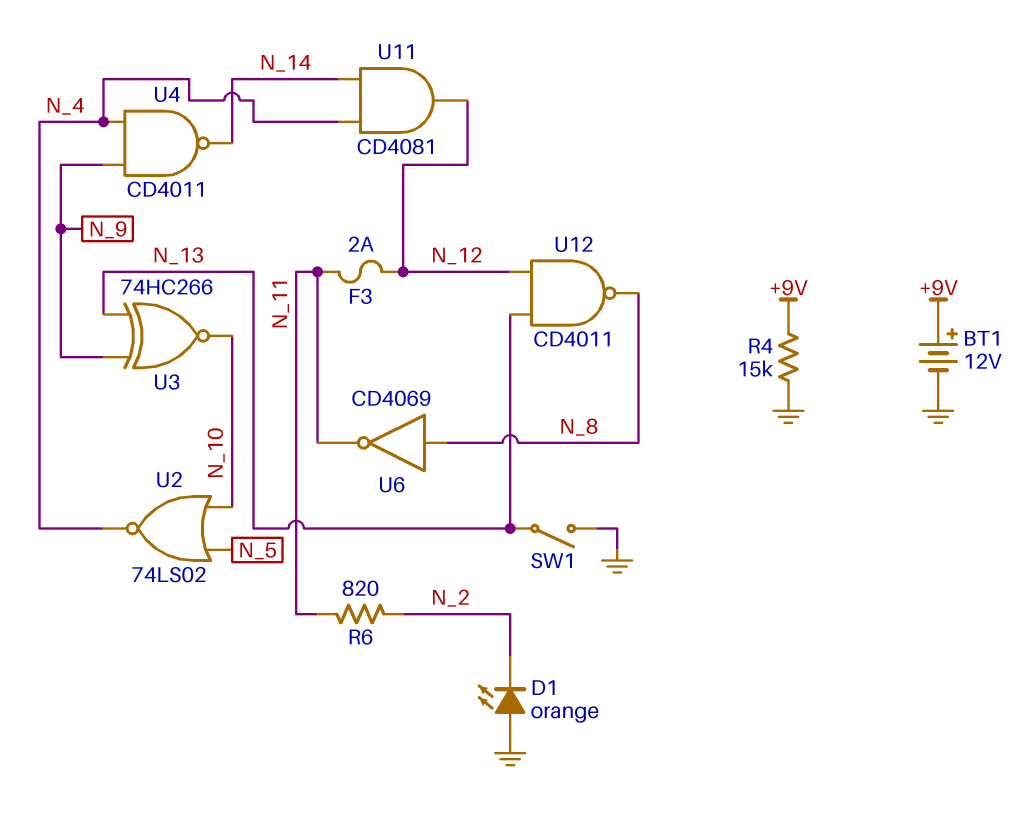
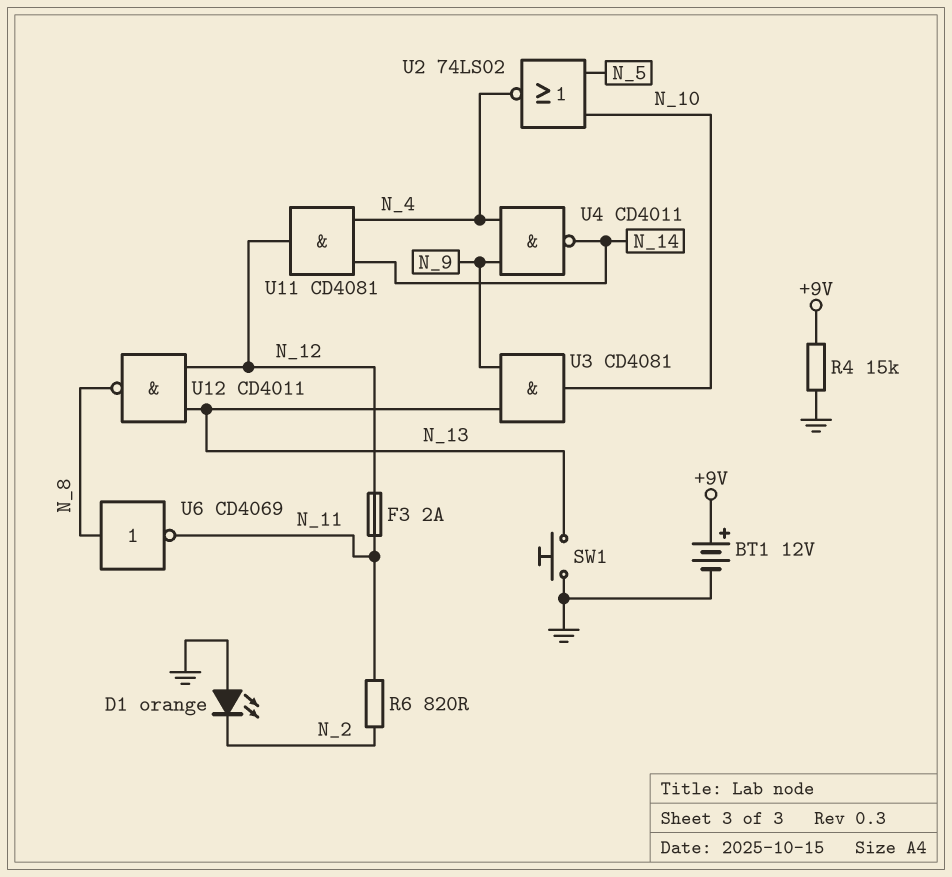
SW1: switch (GND, N_13) -> button (GND, N_13)
U3: XNOR 74HC266 (in N_9, in N_13, out N_10) -> AND CD4081 (in N_9, in N_13, out N_10)

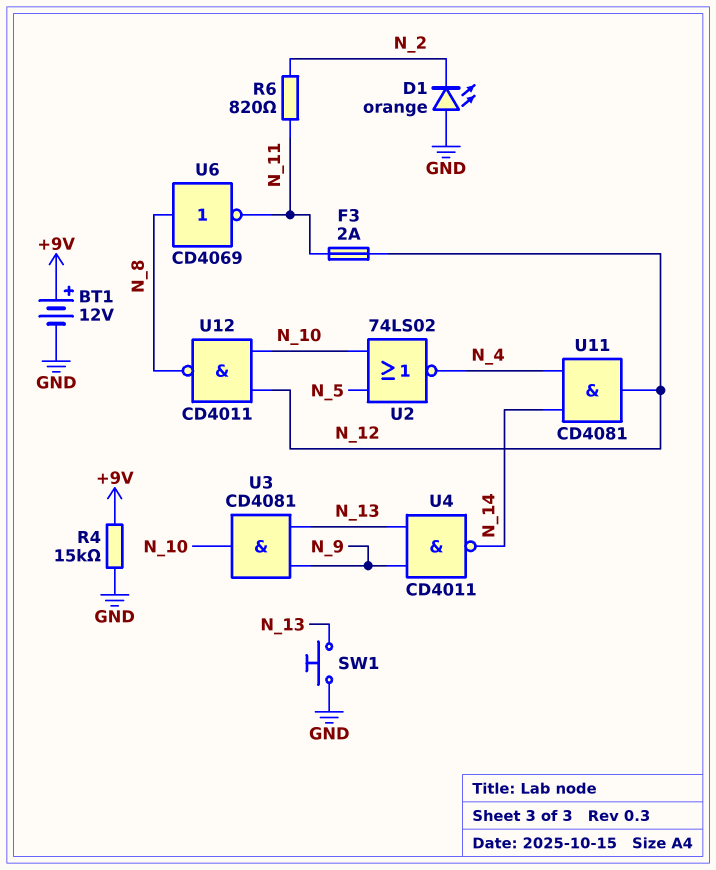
U4: NAND CD4011 (in N_4, in N_9, out N_14) -> NAND CD4011 (in N_9, in N_13, out N_14)
U12: NAND CD4011 (in N_12, in N_13, out N_8) -> NAND CD4011 (in N_10, in N_12, out N_8)

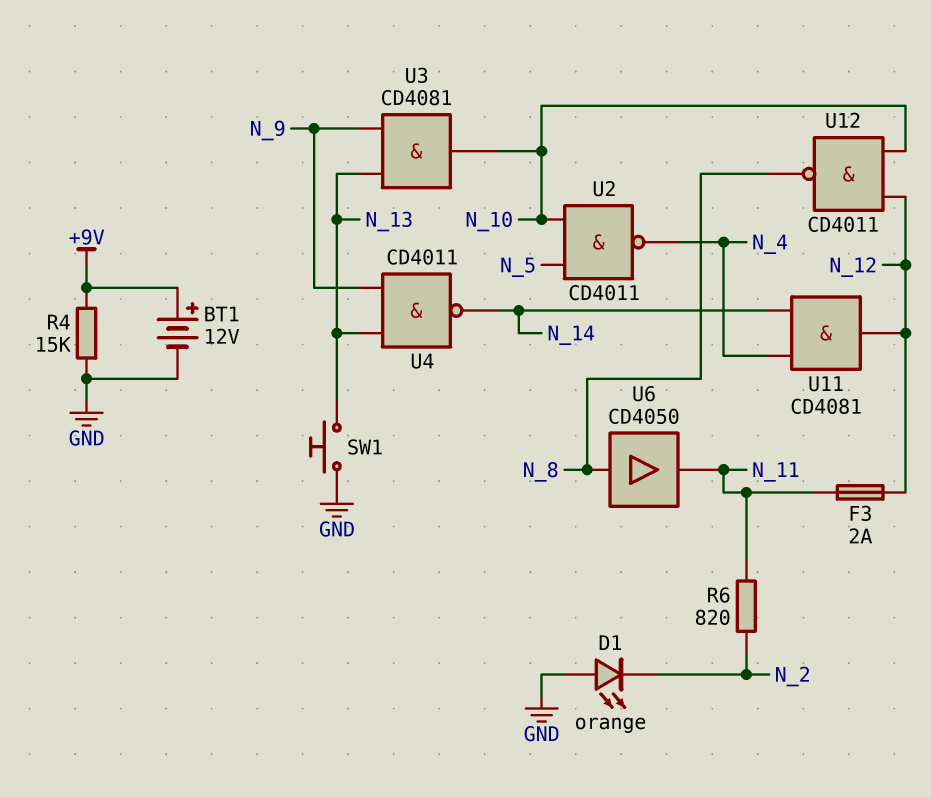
U2: NOR 74LS02 (in N_5, in N_10, out N_4) -> NAND CD4011 (in N_5, in N_10, out N_4)
U6: NOT CD4069 (in N_8, out N_11) -> buffer CD4050 (in N_8, out N_11)

